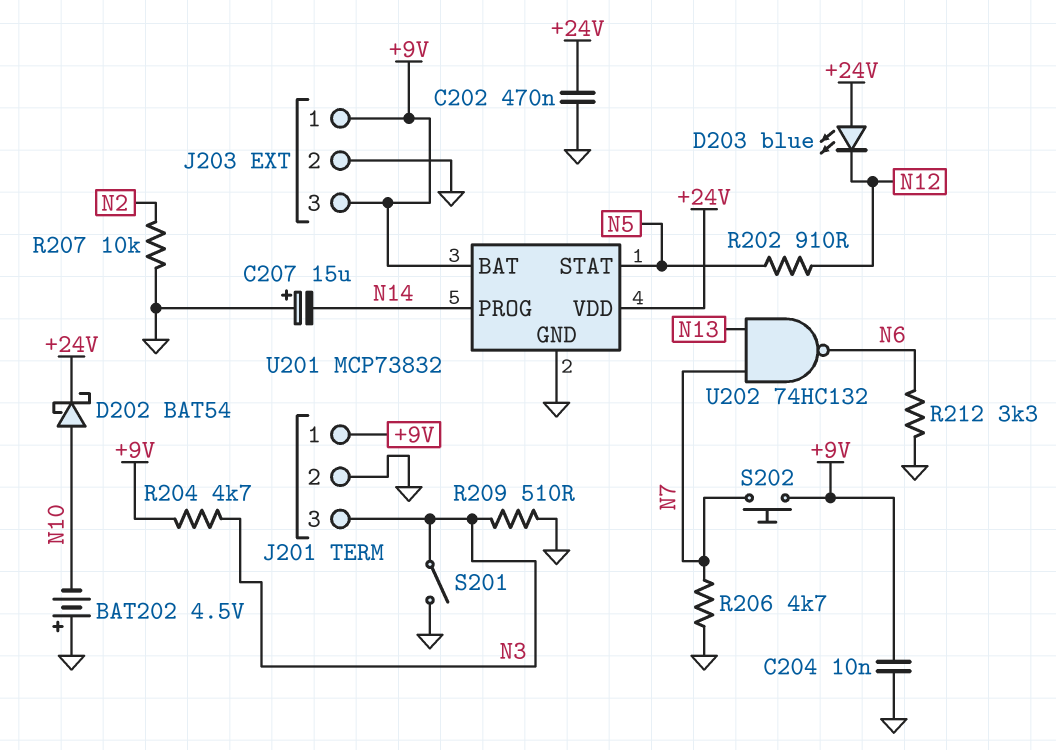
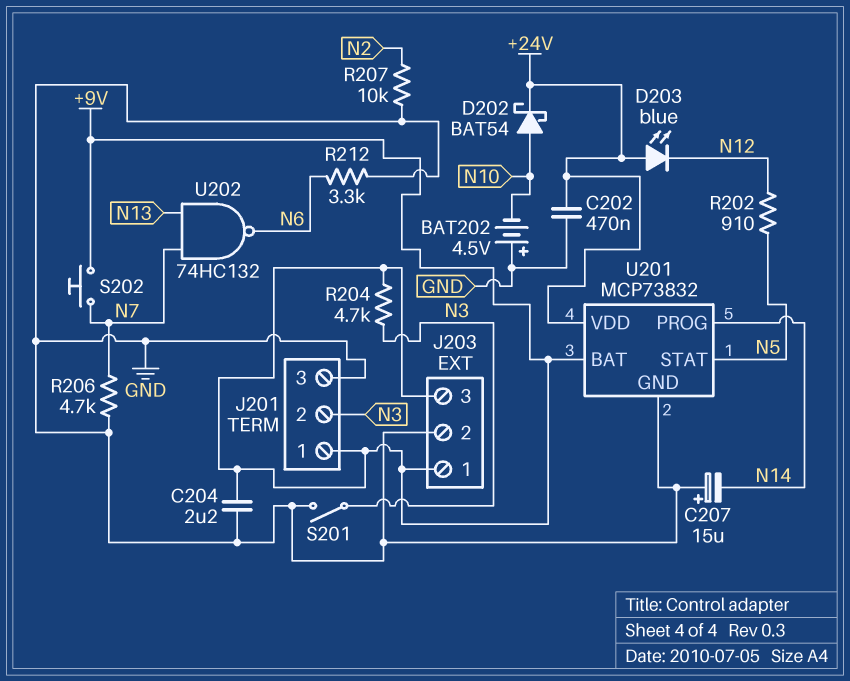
C204: 10nF (+9V, GND) -> 2.2uF (+9V, GND)
J201 pin 2: GND -> N3
J201 pin 3: N3 -> GND
R209: 510 (GND, N3) -> none

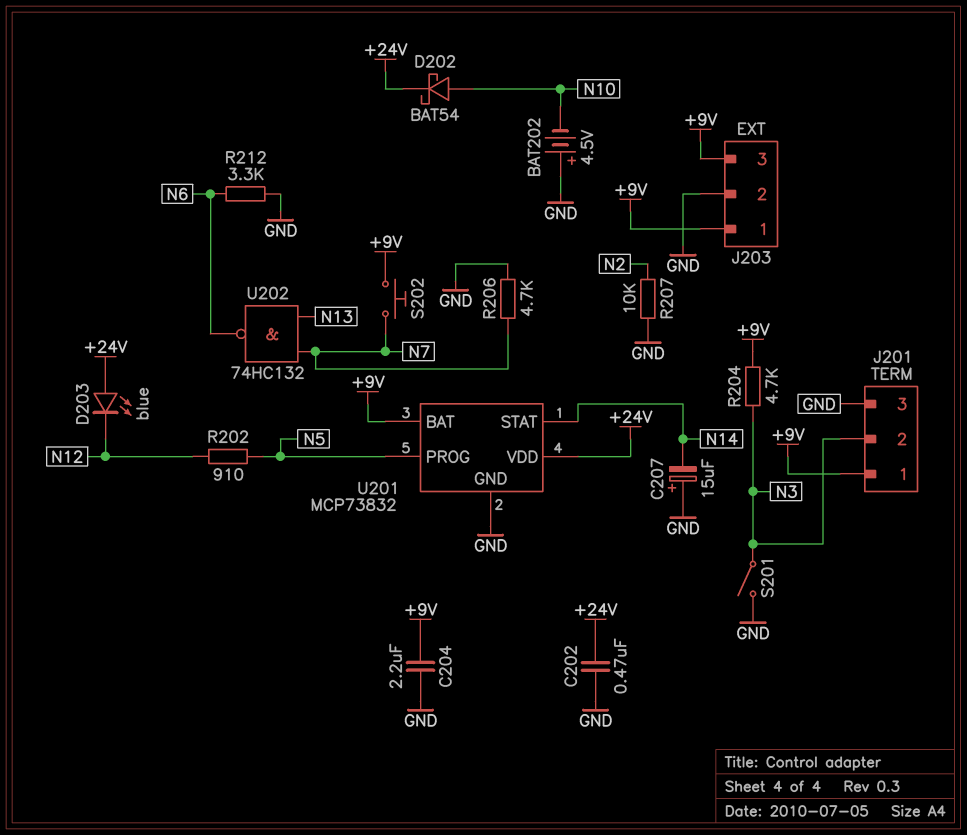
U201 pin PROG: N14 -> N5
U201 pin STAT: N5 -> N14

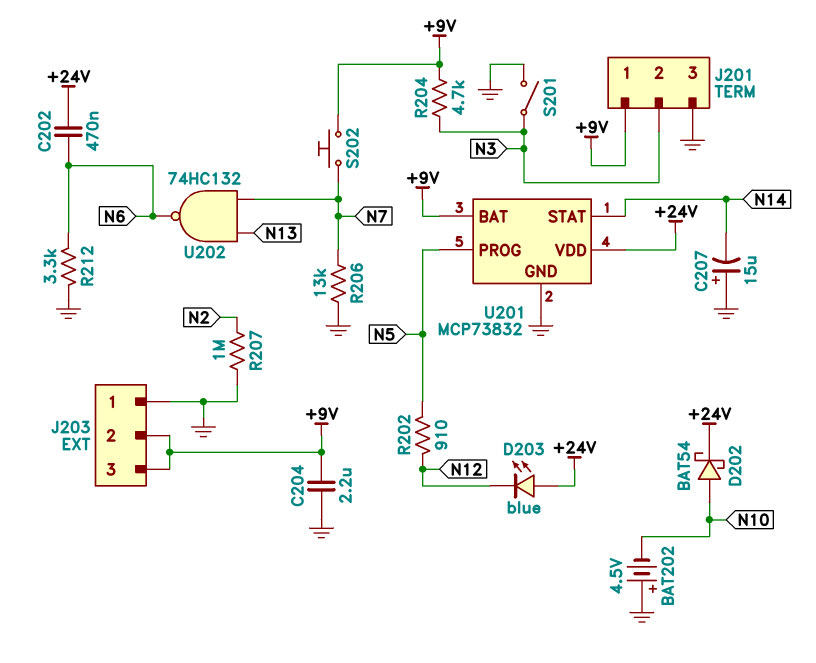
C202: 470nF (+24V, GND) -> 470nF (+24V, N6)
J203 pin 1: +9V -> GND
J203 pin 2: GND -> +9V
R206: 4.7k (GND, N7) -> 13k (GND, N7)
R207: 10k (GND, N2) -> 1M (GND, N2)

